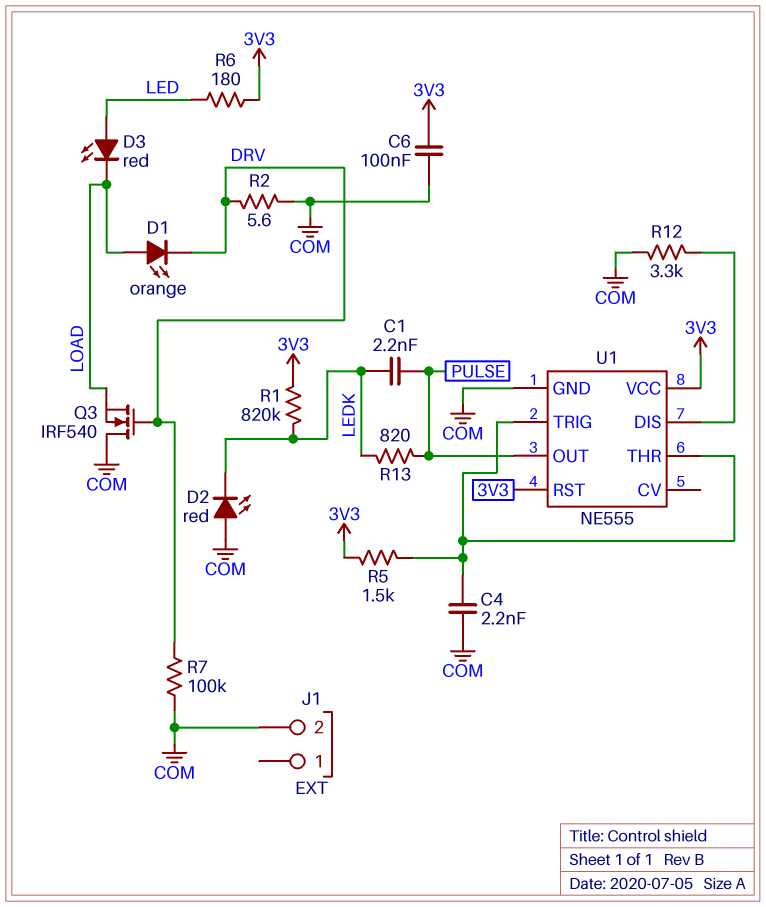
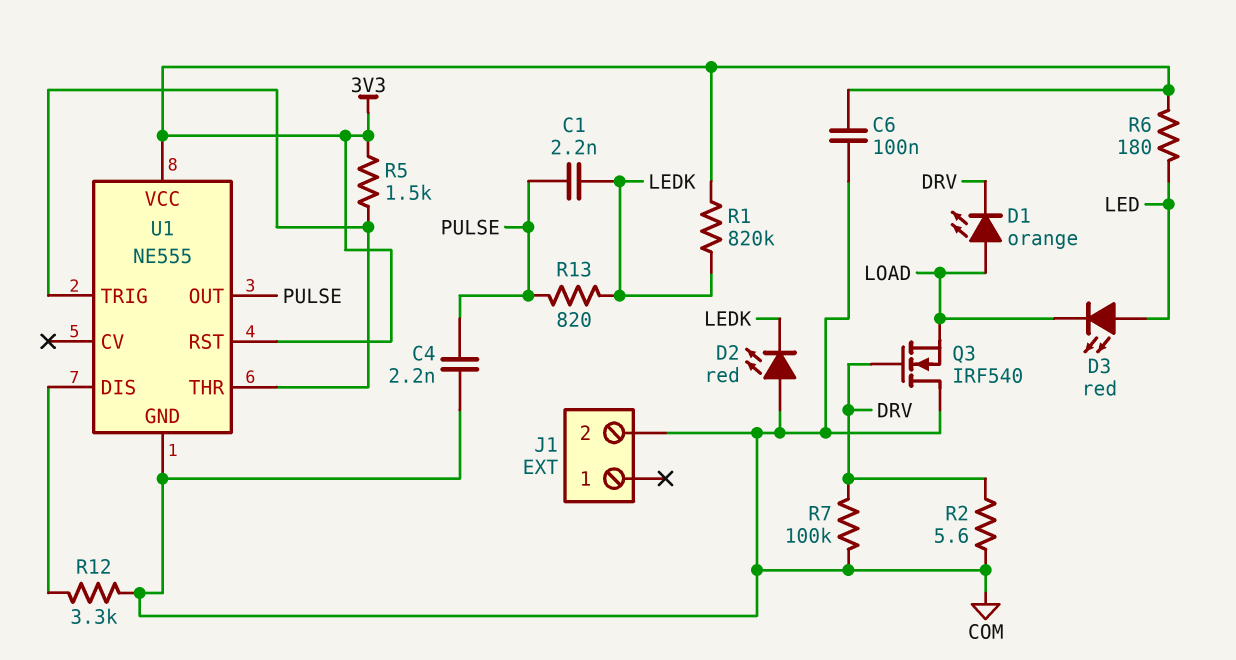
C4: 2.2nF (COM, U1/THR) -> 2.2nF (COM, PULSE)

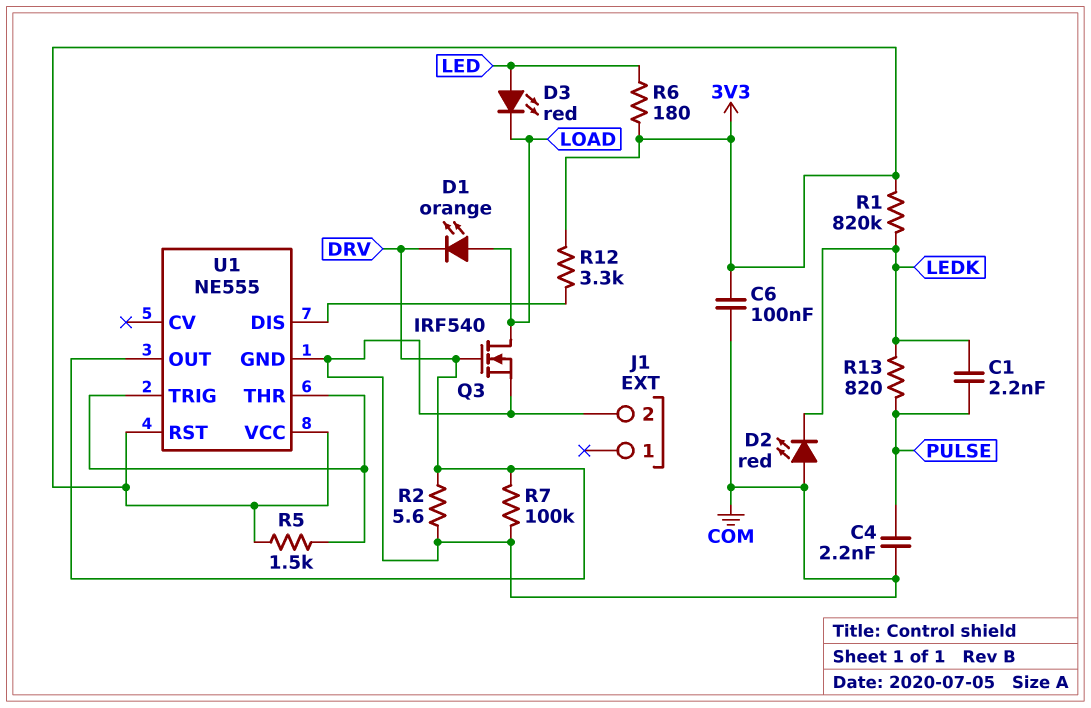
Q3: NMOS IRF540 (G DRV, D COM, S LOAD) -> NMOS IRF540 (G DRV, D LOAD, S COM)
R12: 3.3k (COM, U1/DIS) -> 3.3k (3V3, U1/DIS)
U1 pin OUT: PULSE -> DRV

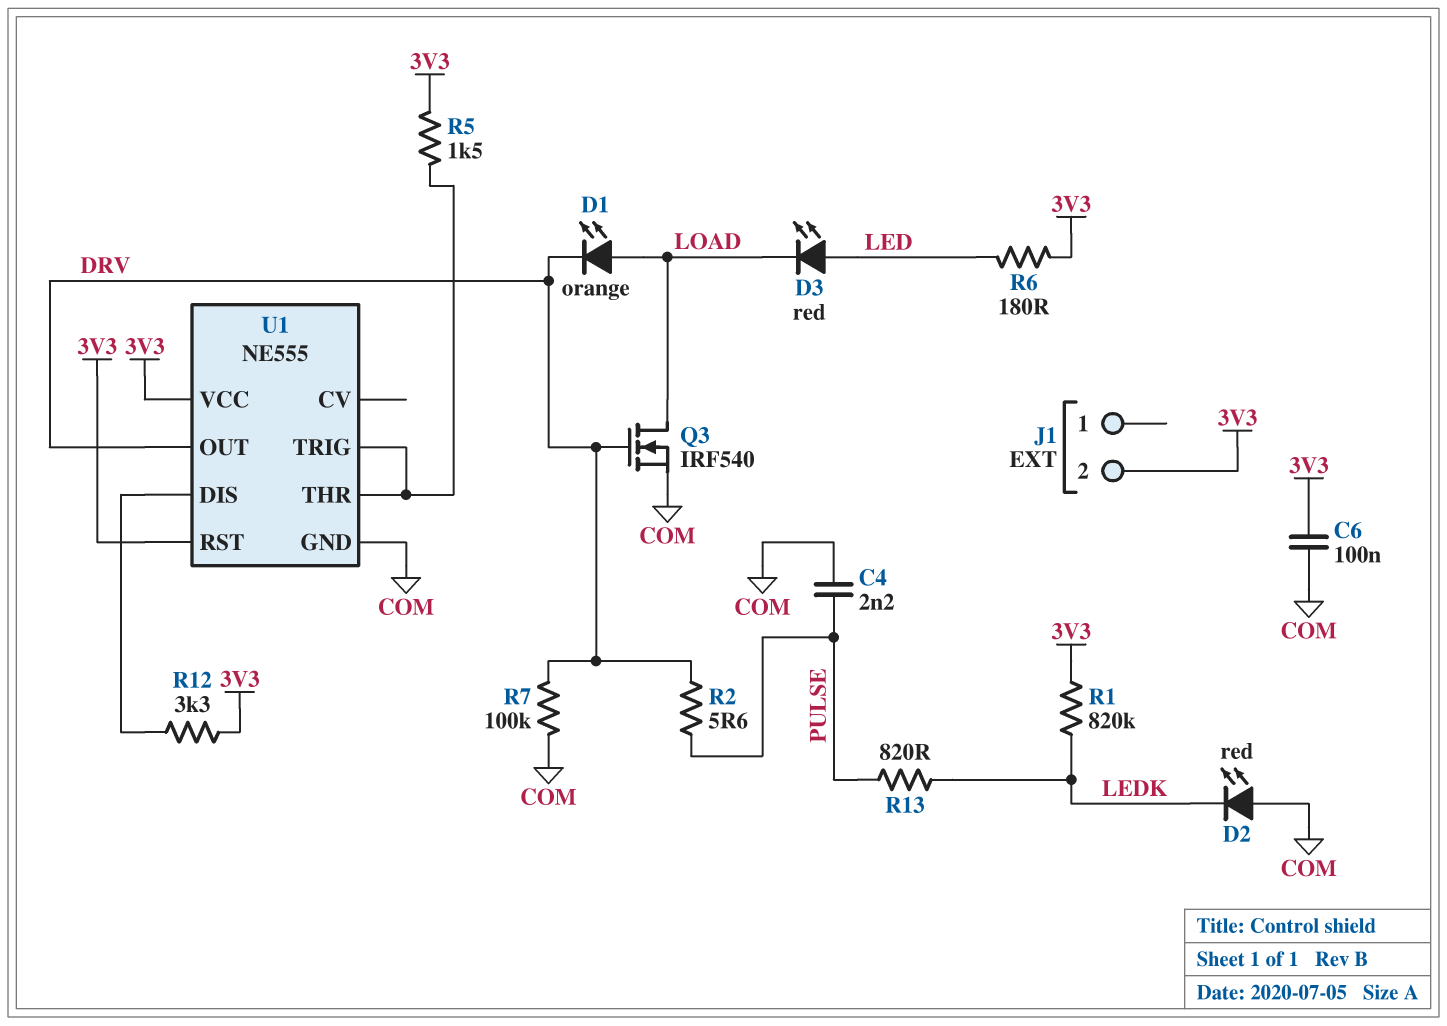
C1: 2.2nF (LEDK, PULSE) -> none
J1 pin 2: COM -> 3V3
R2: 5.6 (COM, DRV) -> 5.6 (DRV, PULSE)

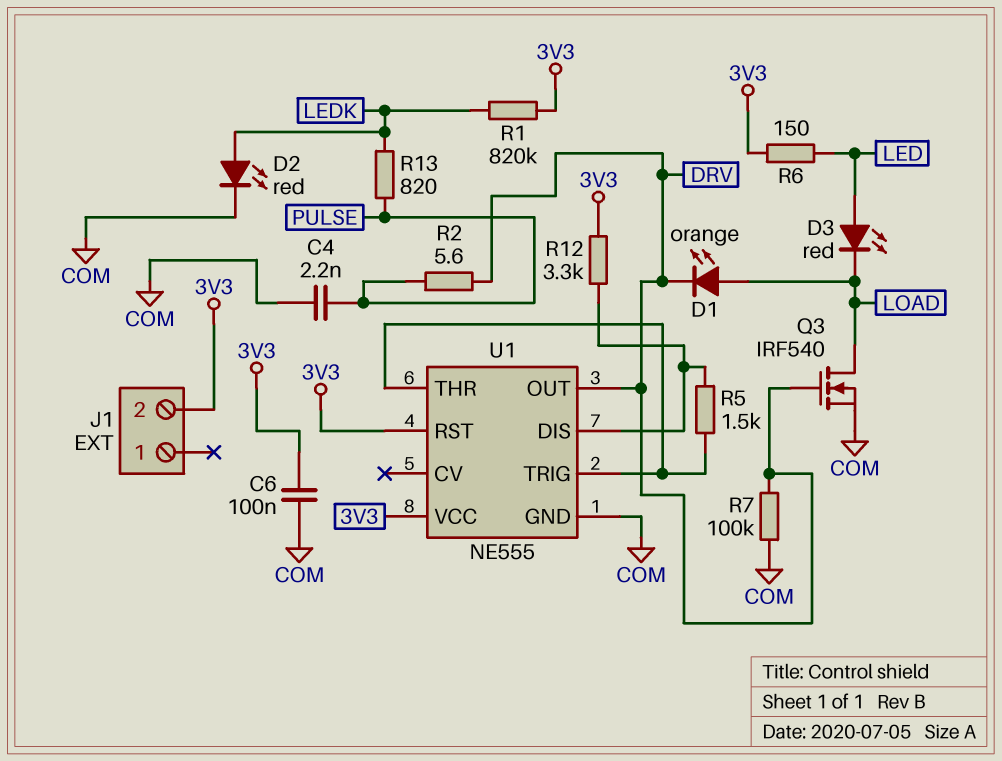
D2: LED red (A COM, K LEDK) -> LED red (A LEDK, K COM)
R5: 1.5k (3V3, U1/THR) -> 1.5k (U1/DIS, U1/THR)
R6: 180 (3V3, LED) -> 150 (3V3, LED)

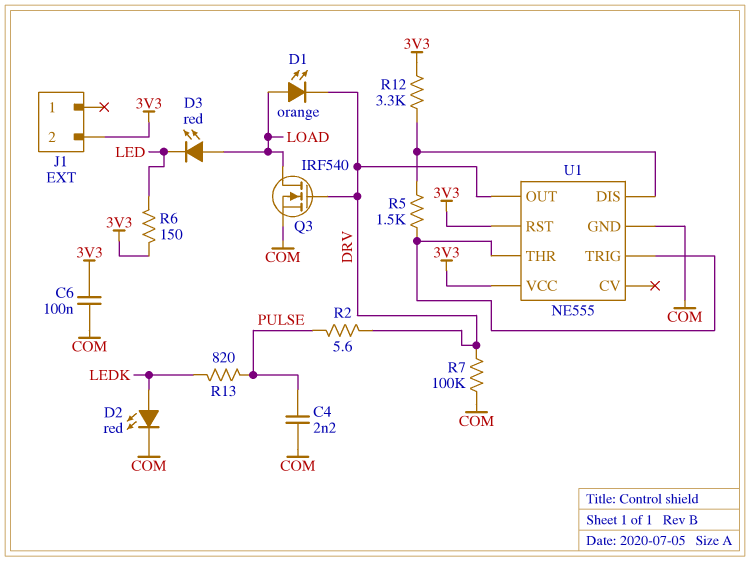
D3: LED red (A LED, K LOAD) -> LED red (A LOAD, K LED)
R1: 820k (3V3, LEDK) -> none

